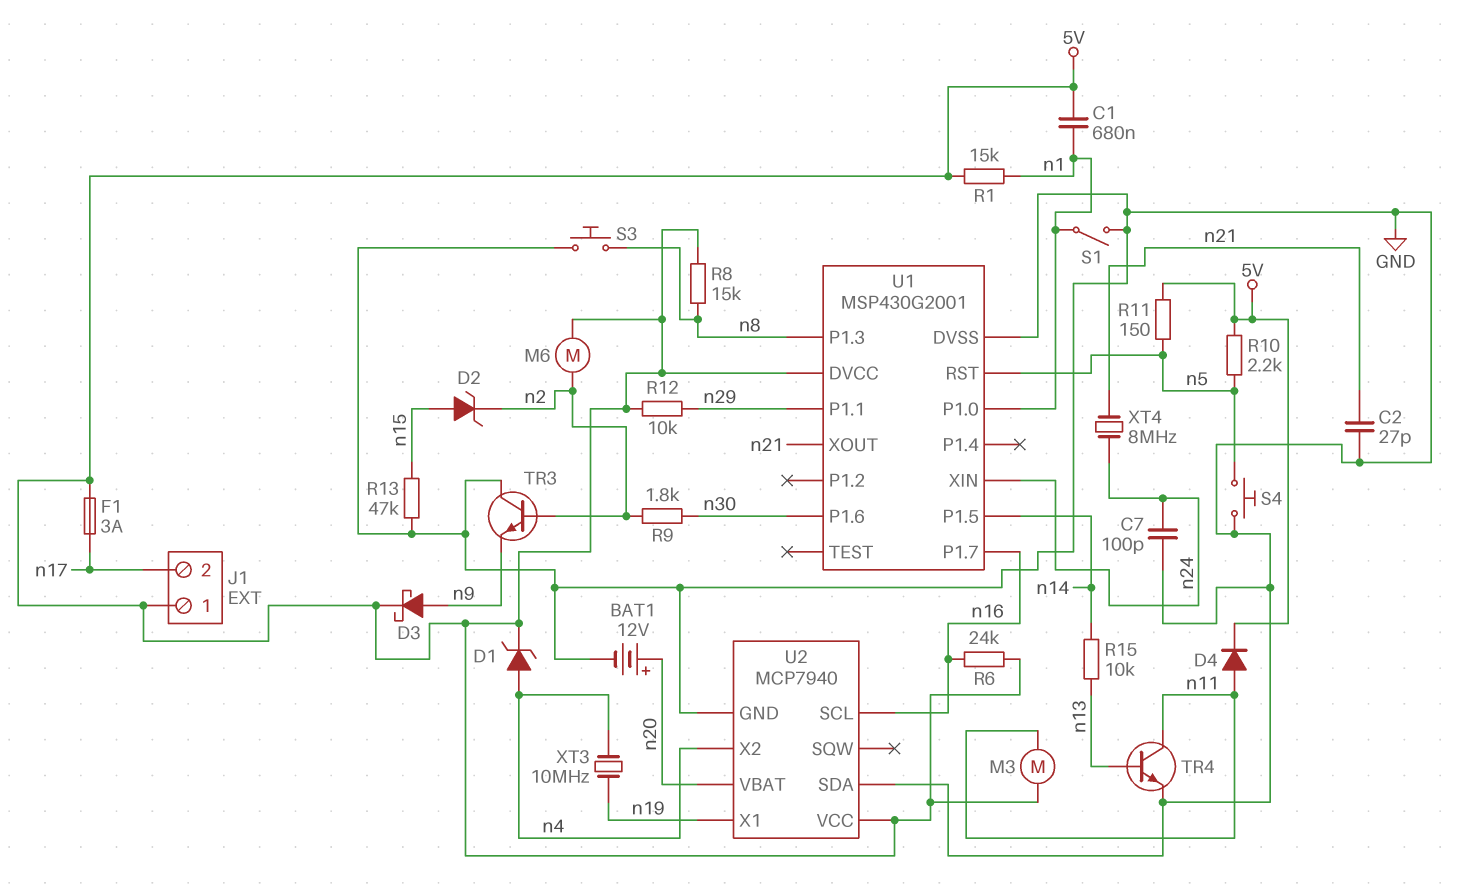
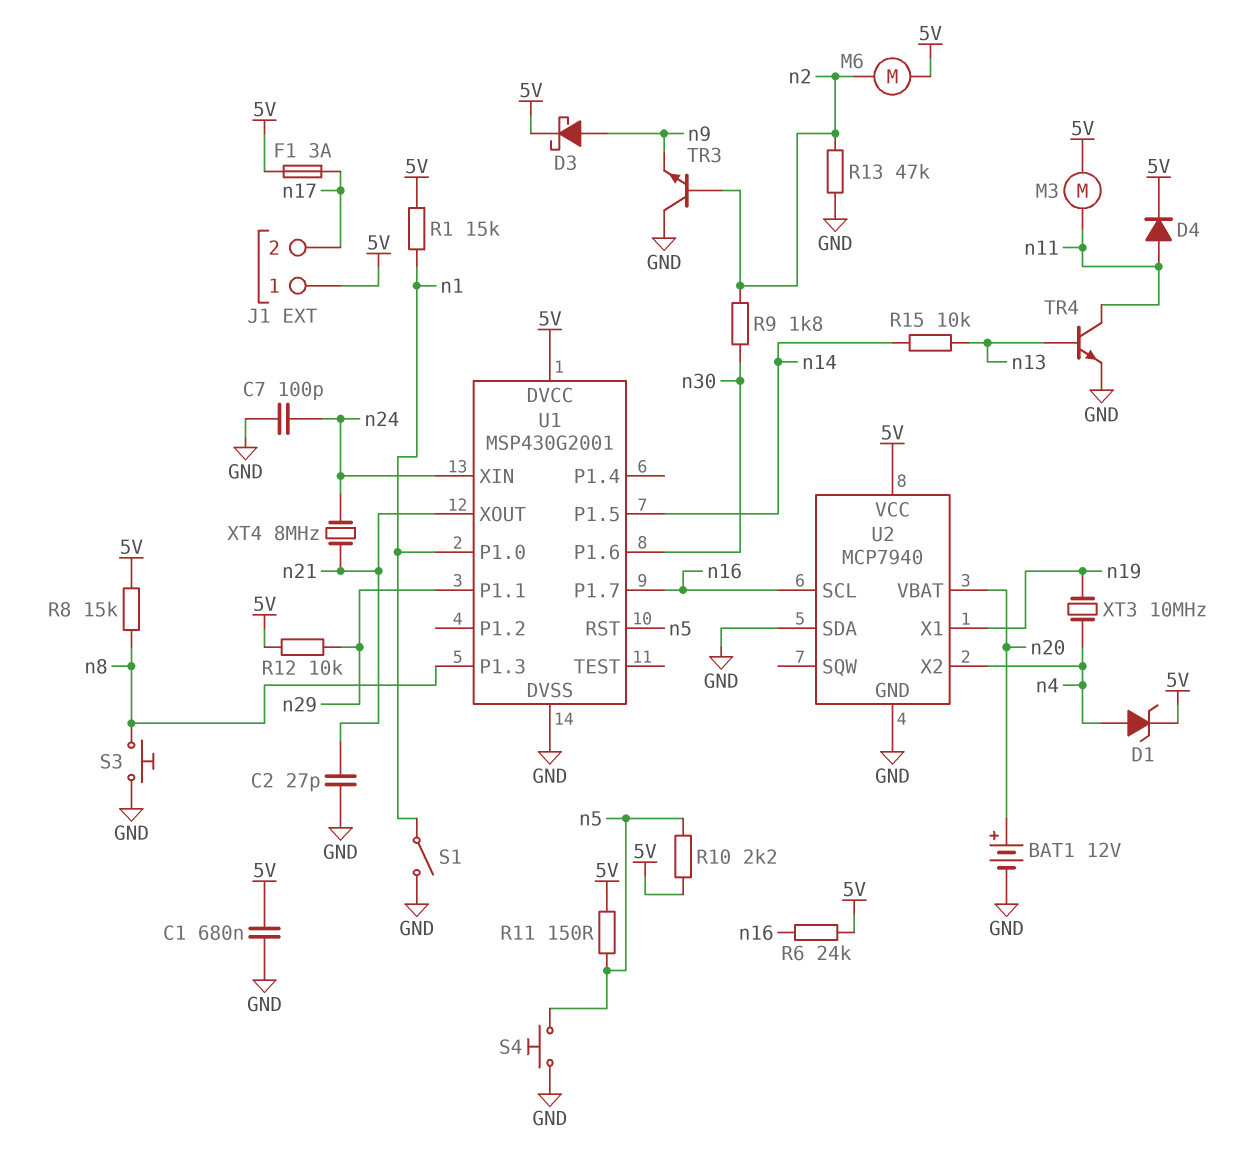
C1: 680nF (5V, n1) -> 680nF (5V, GND)
D2: zener (A n15, K n2) -> none
R13: 47k (GND, n15) -> 47k (GND, n2)

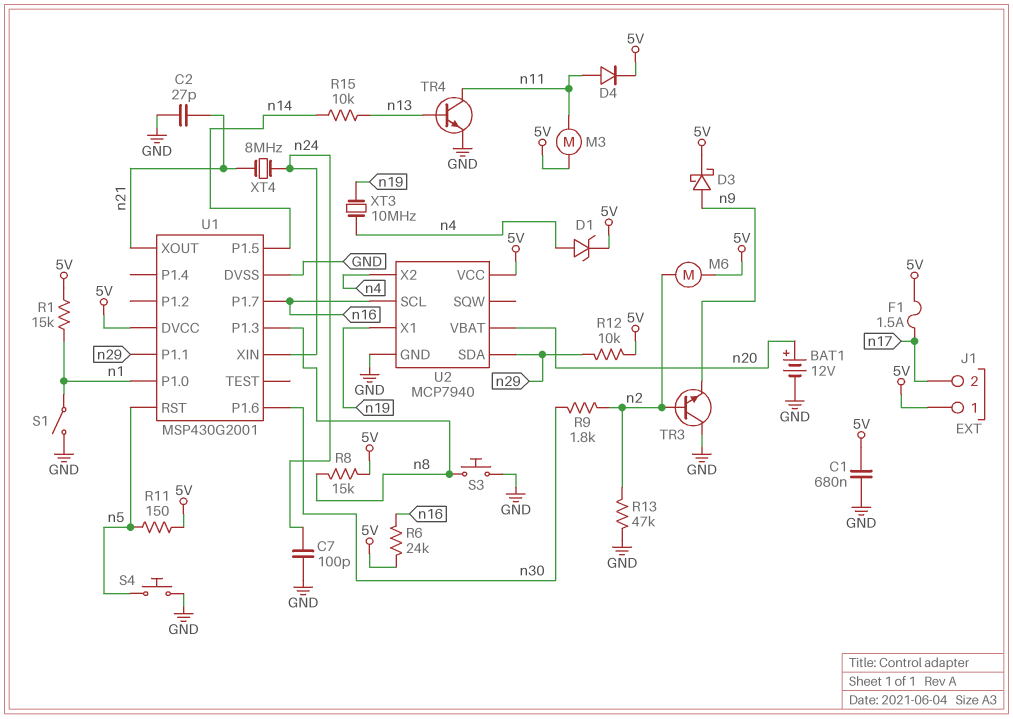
F1: 3A (5V, n17) -> 1.5A (5V, n17)
R10: 2.2k (5V, n5) -> none
U2 pin SDA: GND -> n29

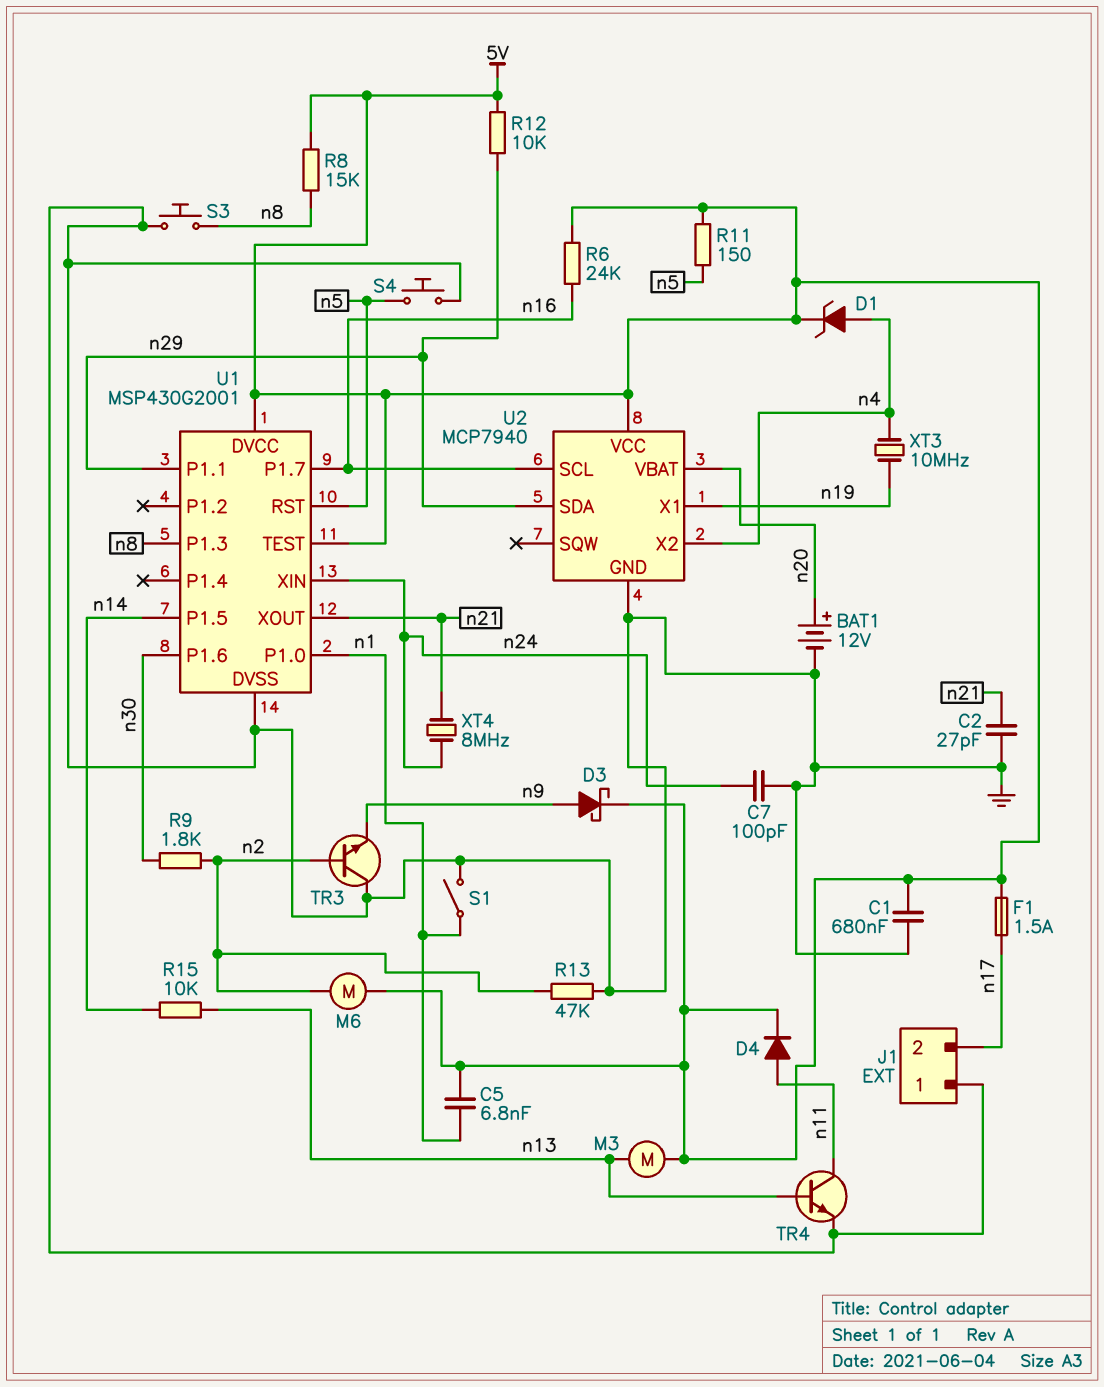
C5: none -> 6.8nF (5V, n1)
J1 pin 1: 5V -> GND
M3: motor (5V, n11) -> motor (5V, n13)
R1: 15k (5V, n1) -> none
U1 pin TEST: none -> 5V

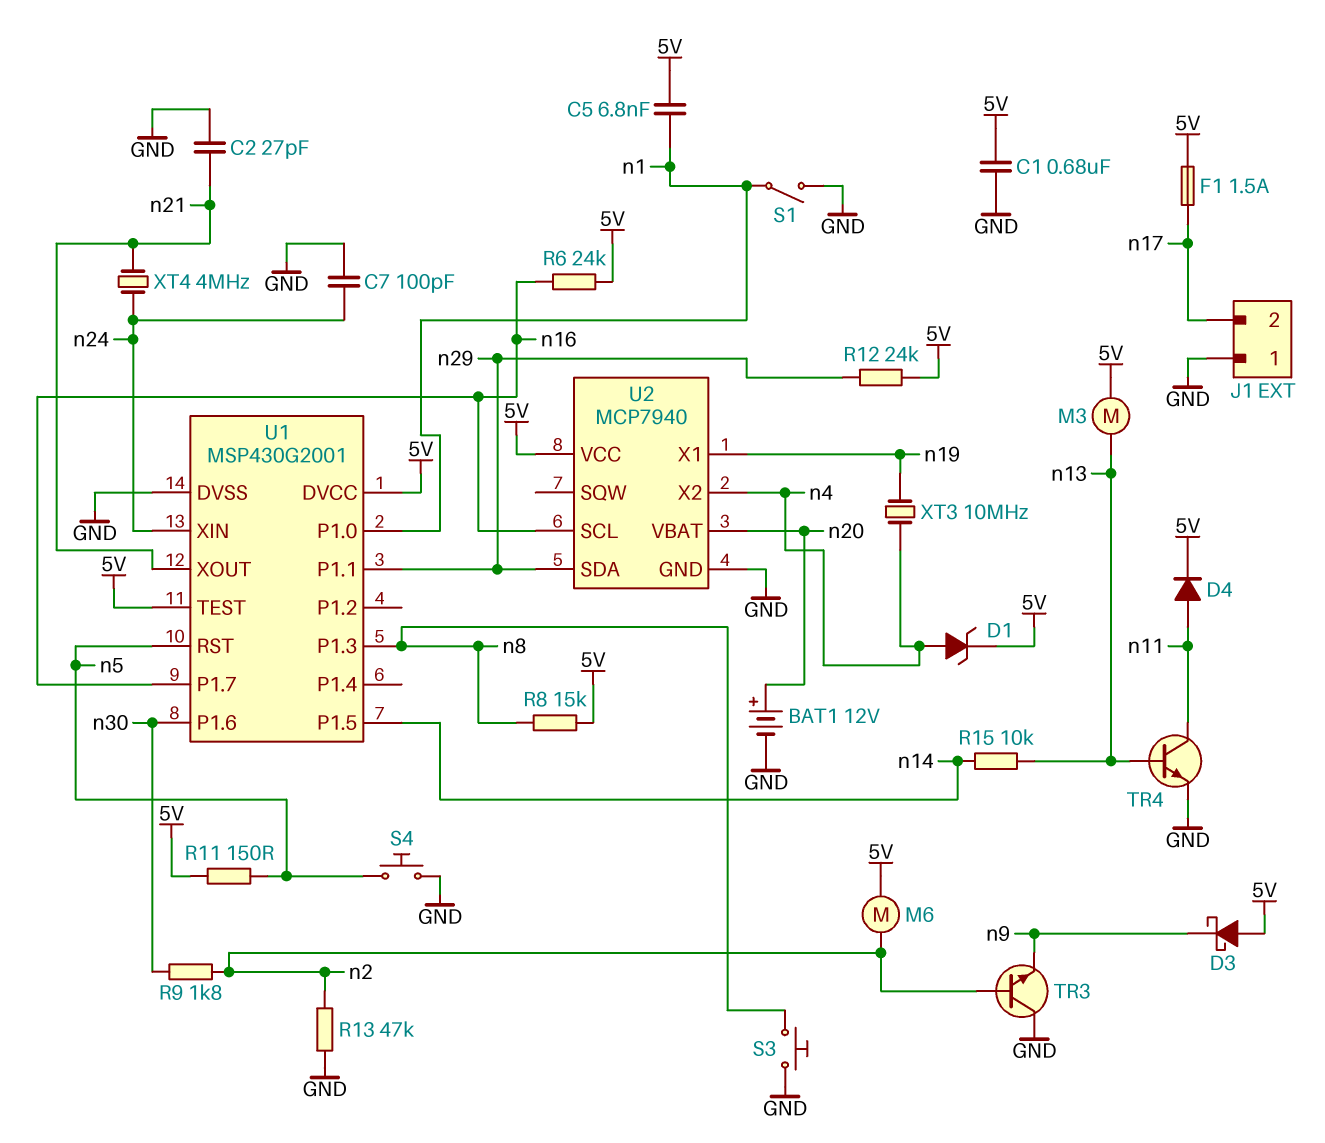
D3: schottky (A n9, K 5V) -> schottky (A 5V, K n9)
R12: 10k (5V, n29) -> 24k (5V, n29)
XT4: 8MHz (n21, n24) -> 4MHz (n21, n24)

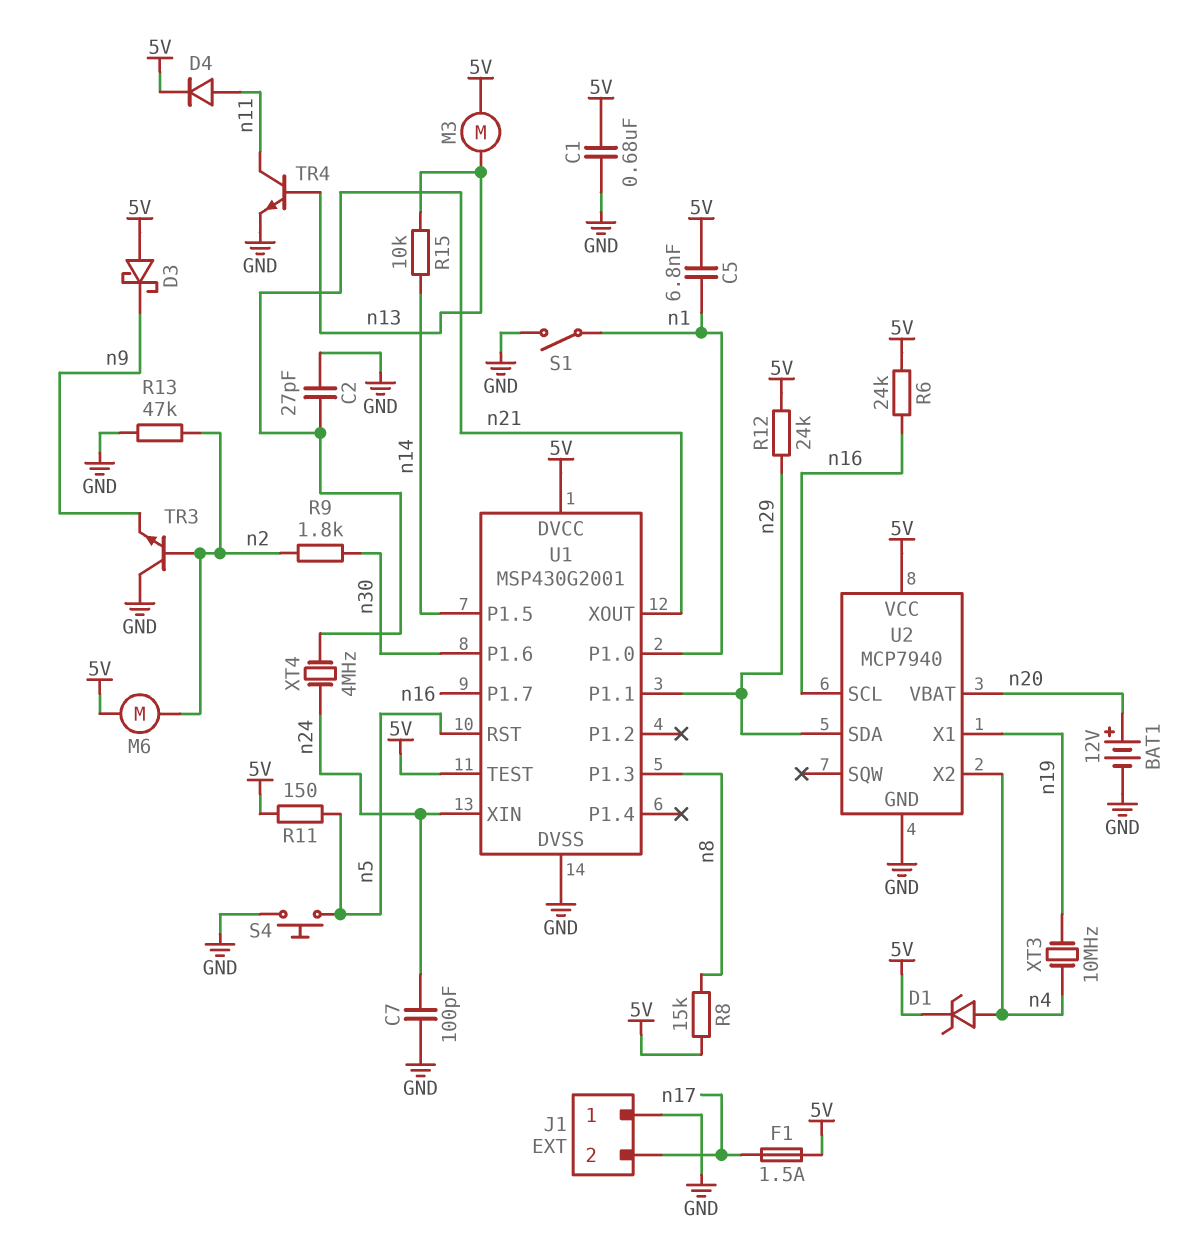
S3: button (GND, n8) -> none

